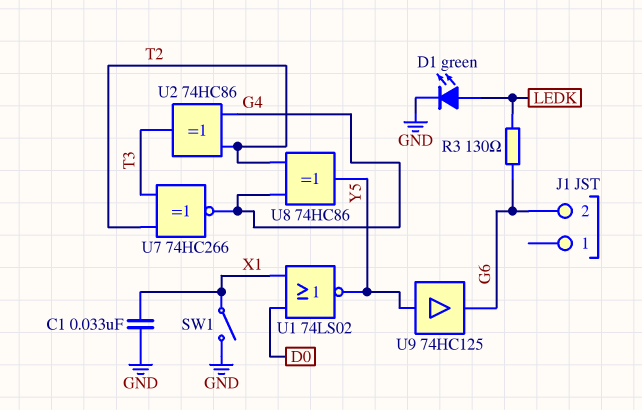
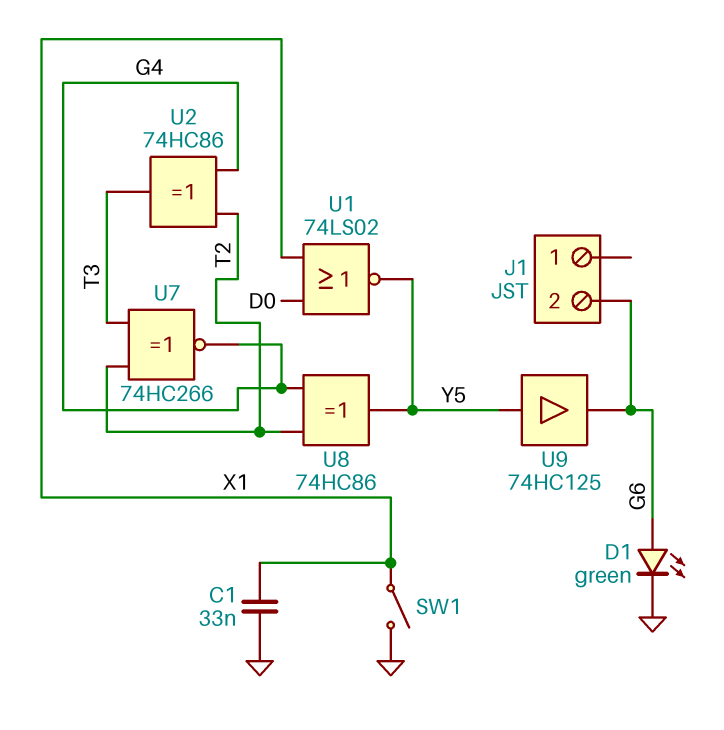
D1: LED green (A LEDK, K GND) -> LED green (A G6, K GND)
R3: 130 (G6, LEDK) -> none

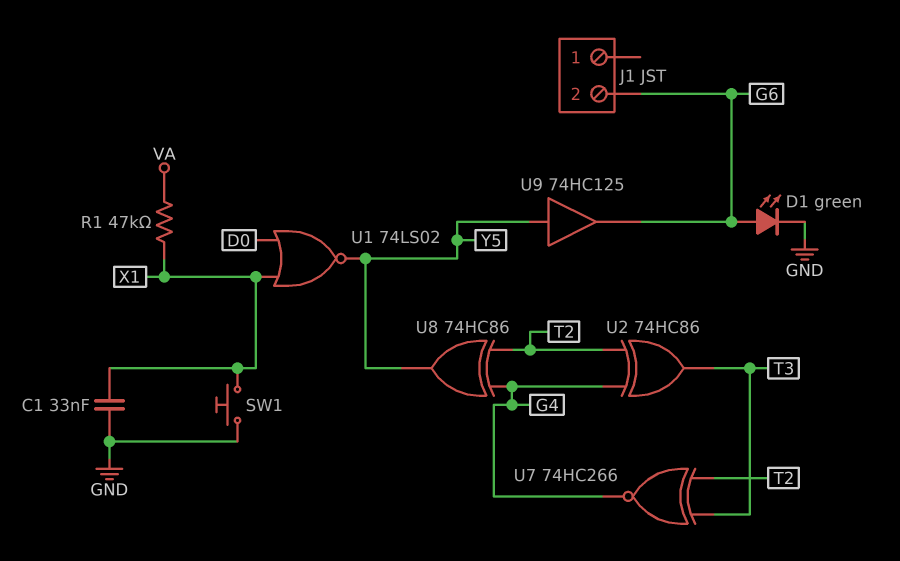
R1: none -> 47k (VA, X1)
SW1: switch (GND, X1) -> button (GND, X1)

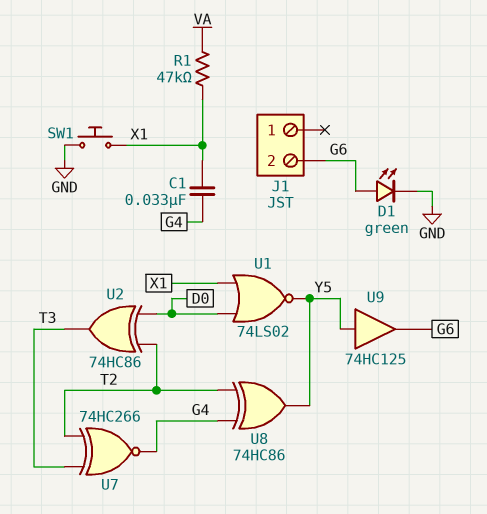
C1: 33nF (GND, X1) -> 33nF (G4, X1)
U2: XOR 74HC86 (in G4, in T2, out T3) -> XOR 74HC86 (in D0, in T2, out T3)

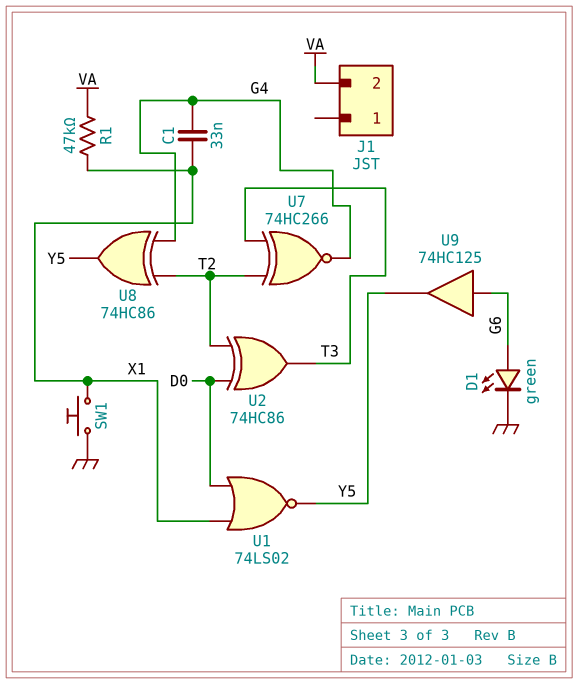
J1 pin 2: G6 -> VA
U9: buffer 74HC125 (in Y5, out G6) -> buffer 74HC125 (in G6, out Y5)

